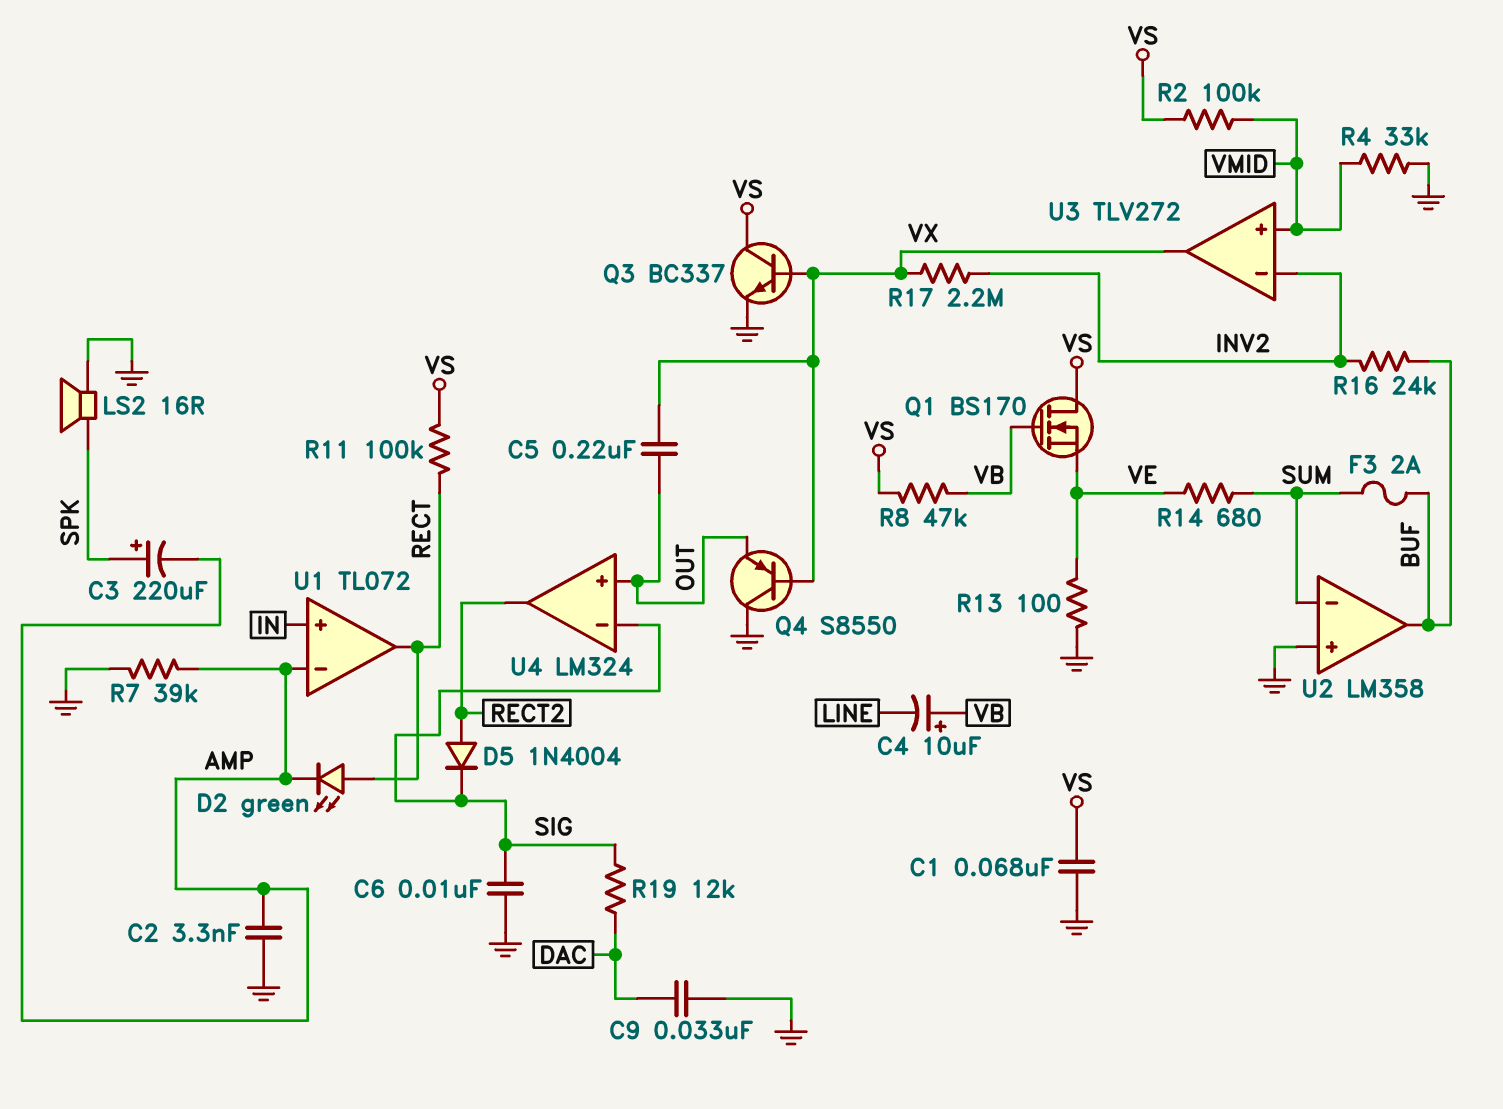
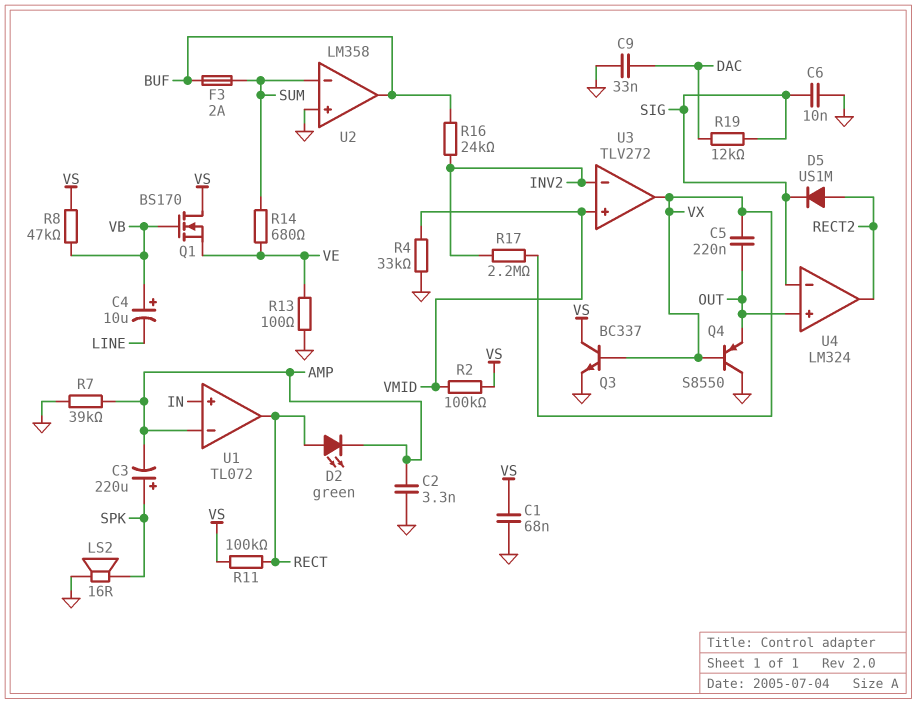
D5: diode 1N4004 (A RECT2, K SIG) -> diode US1M (A RECT2, K SIG)

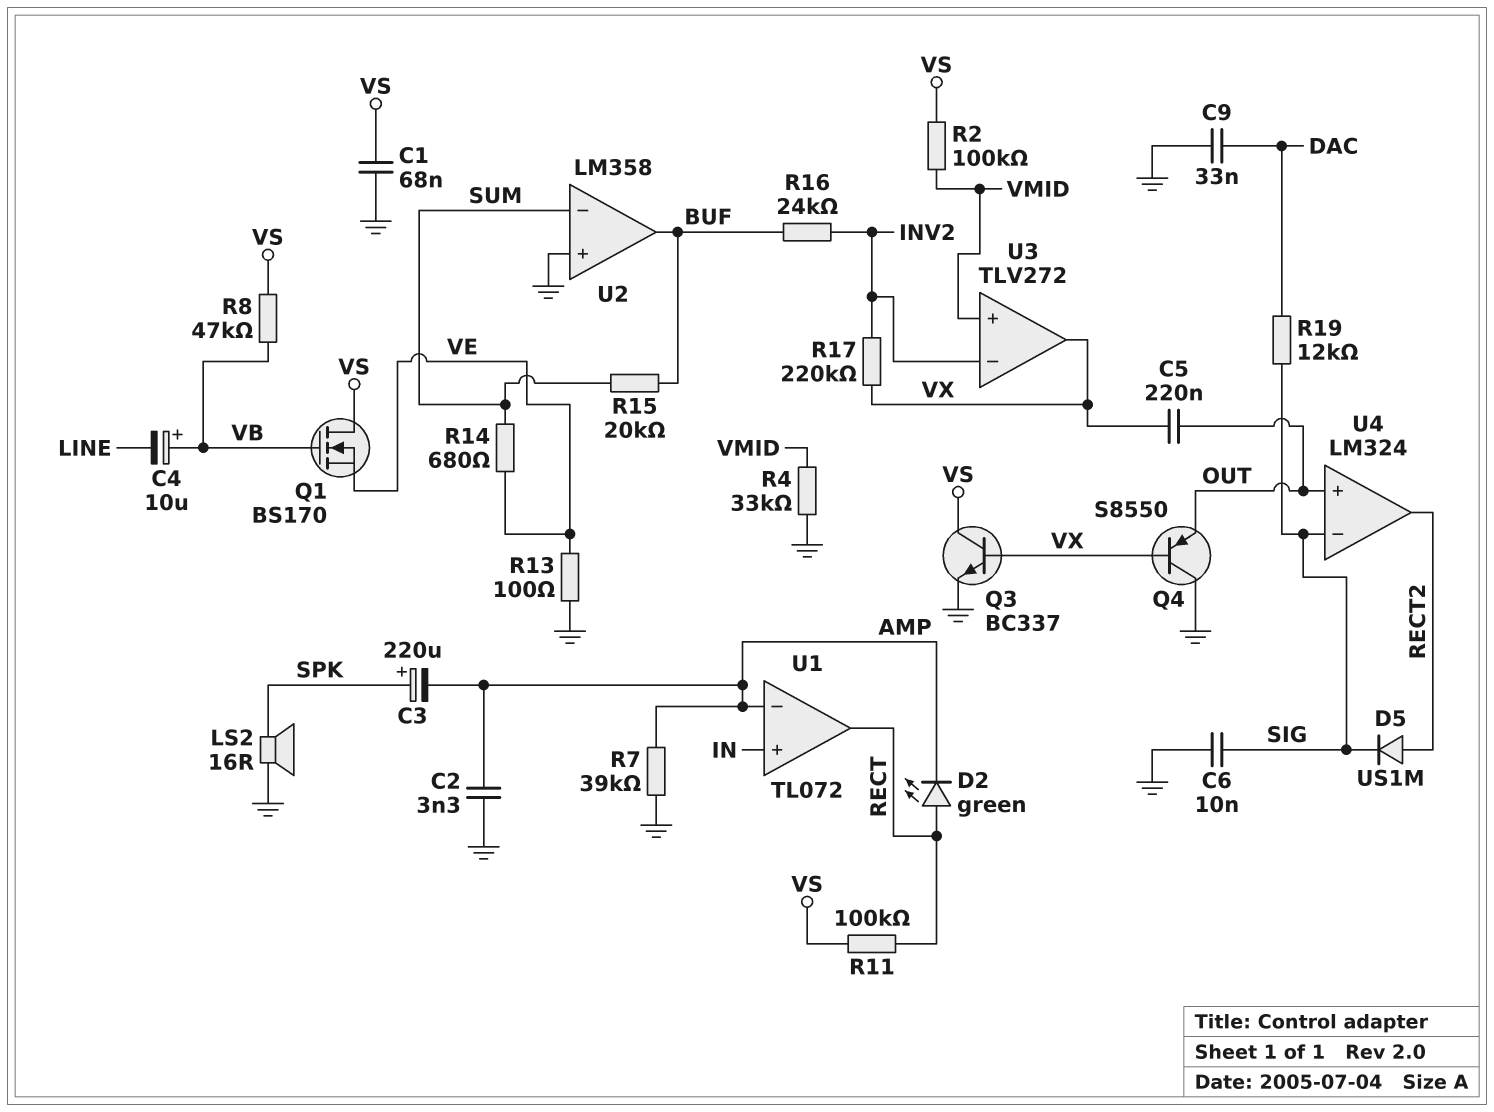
F3: 2A (BUF, SUM) -> none
R15: none -> 20k (BUF, SUM)
R17: 2.2M (INV2, VX) -> 220k (INV2, VX)

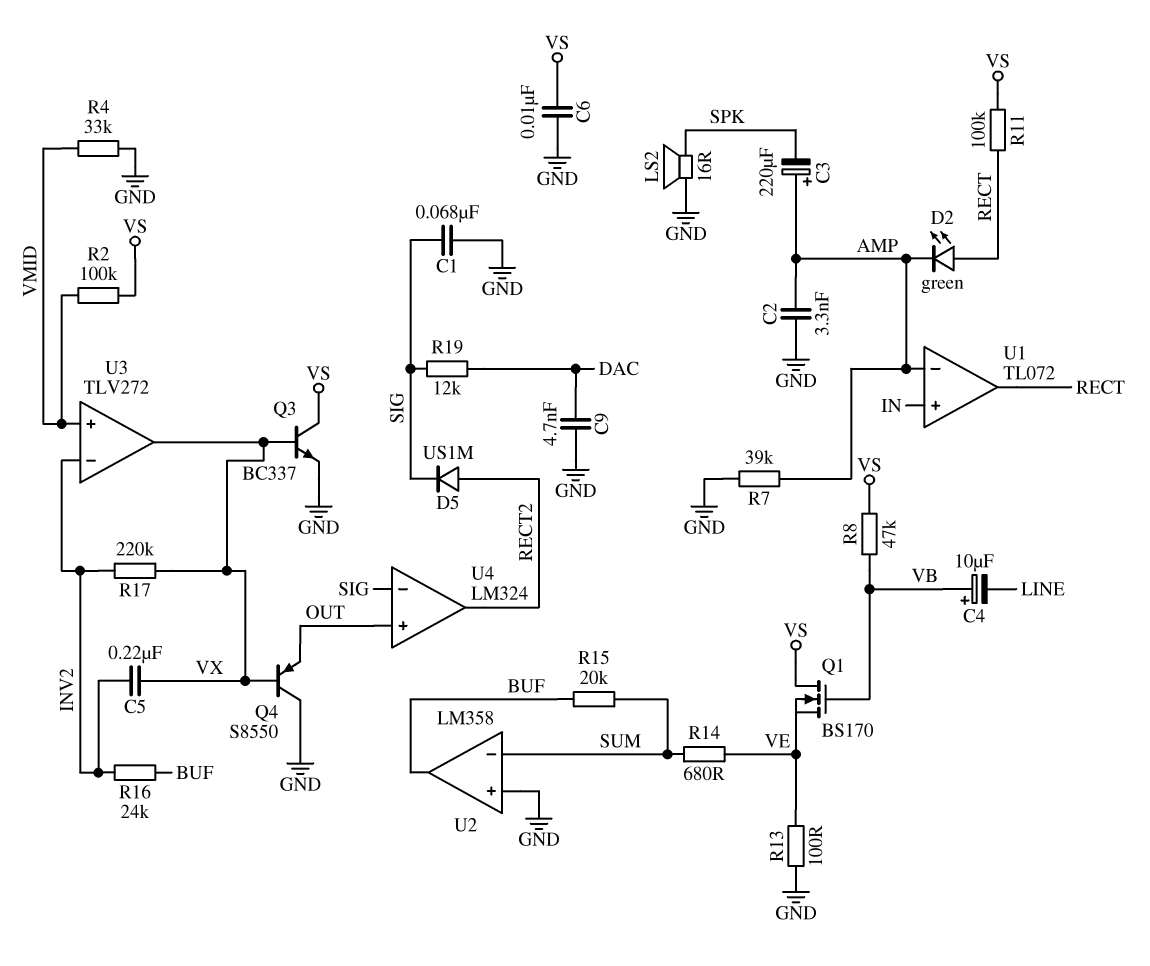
C1: 68nF (GND, VS) -> 68nF (GND, SIG)
C3: 220uF (plus SPK, minus AMP) -> 220uF (plus AMP, minus SPK)
C5: 220nF (OUT, VX) -> 220nF (INV2, VX)
C6: 10nF (GND, SIG) -> 10nF (GND, VS)
C9: 33nF (DAC, GND) -> 4.7nF (DAC, GND)

